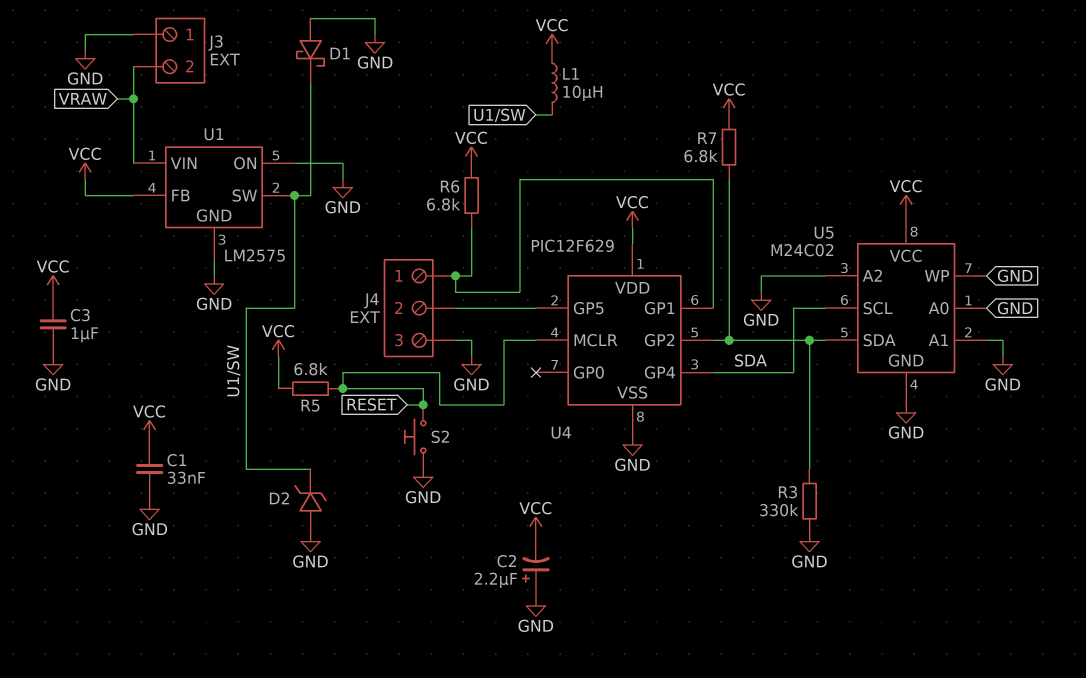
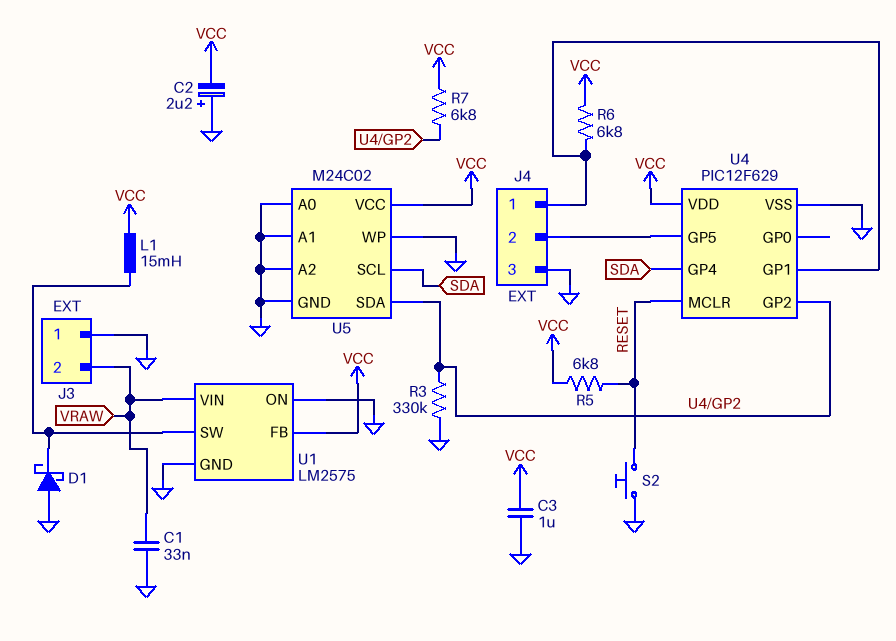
C1: 33nF (GND, VCC) -> 33nF (GND, VRAW)
D2: zener (A GND, K U1/SW) -> none
L1: 10uH (U1/SW, VCC) -> 15mH (U1/SW, VCC)

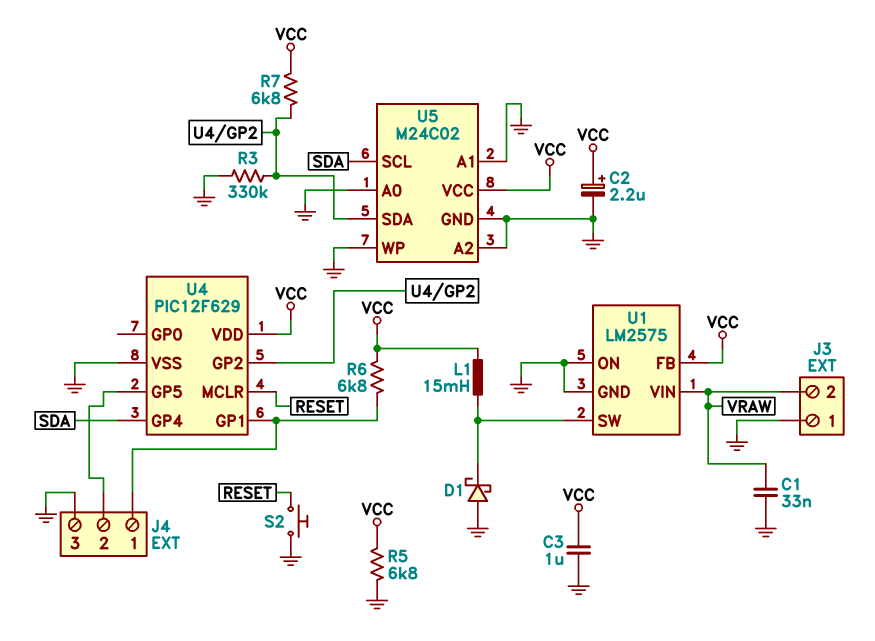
C2: 2.2uF (plus GND, minus VCC) -> 2.2uF (plus VCC, minus GND)
R5: 6.8k (RESET, VCC) -> 6.8k (GND, VCC)

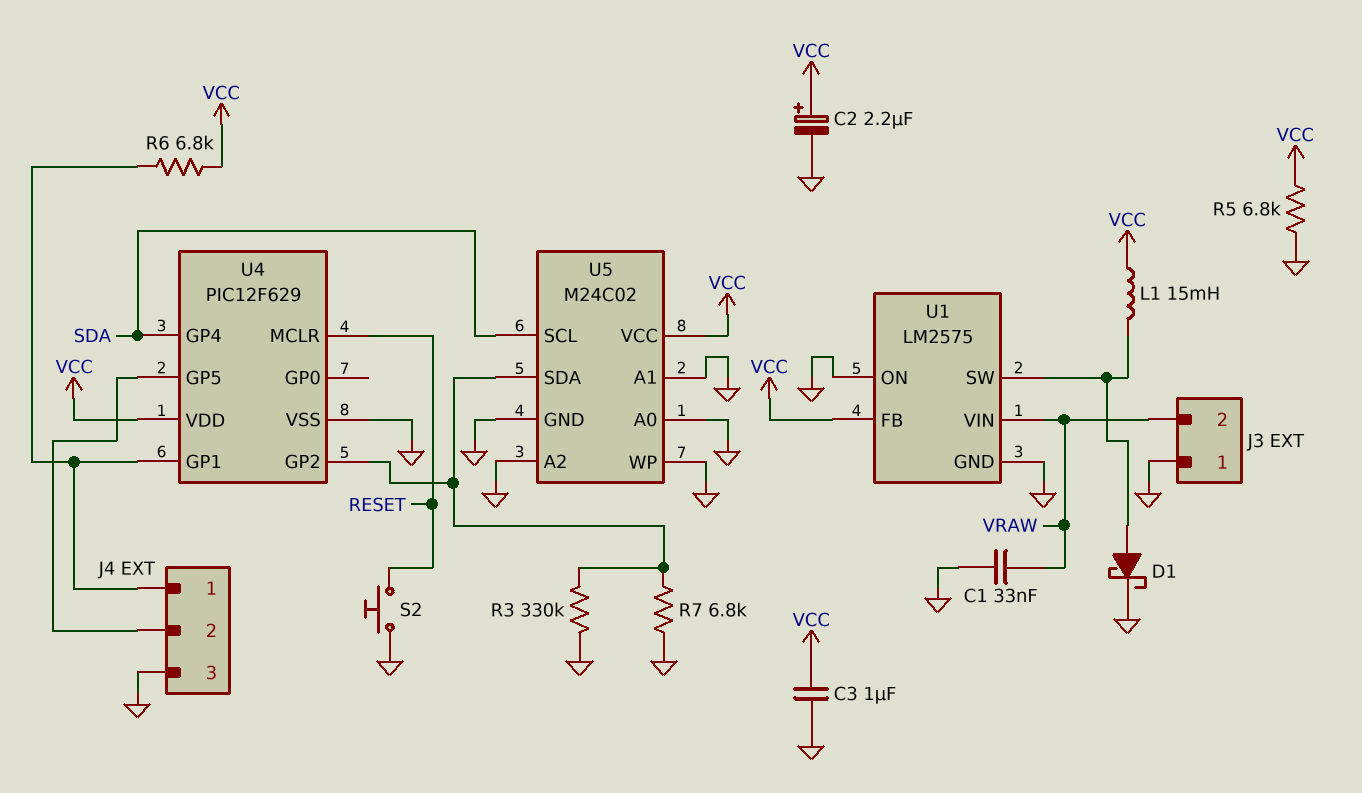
D1: schottky (A GND, K U1/SW) -> schottky (A U1/SW, K GND)
R7: 6.8k (U4/GP2, VCC) -> 6.8k (GND, U4/GP2)

